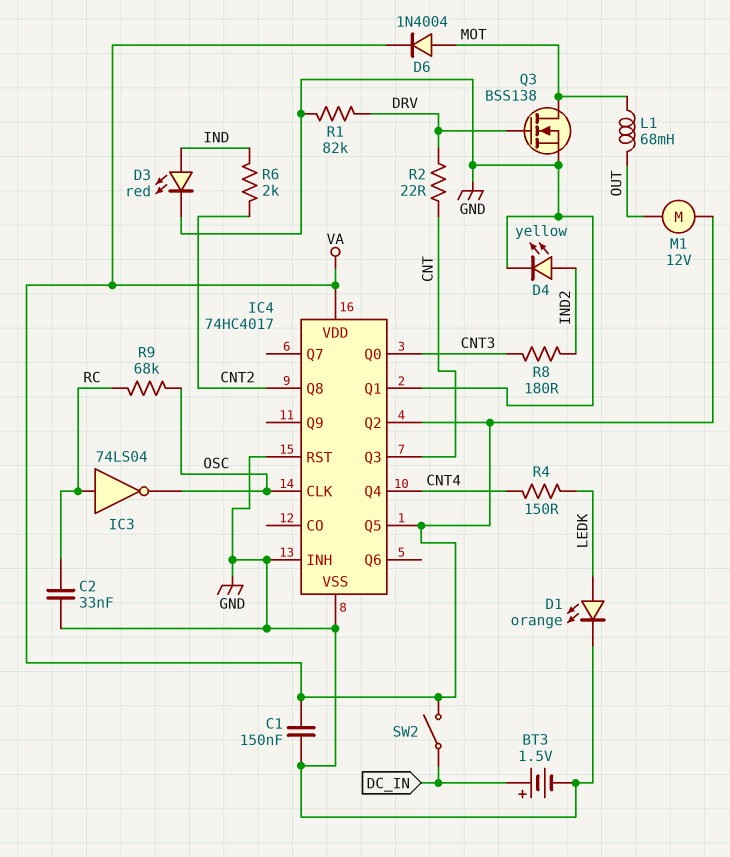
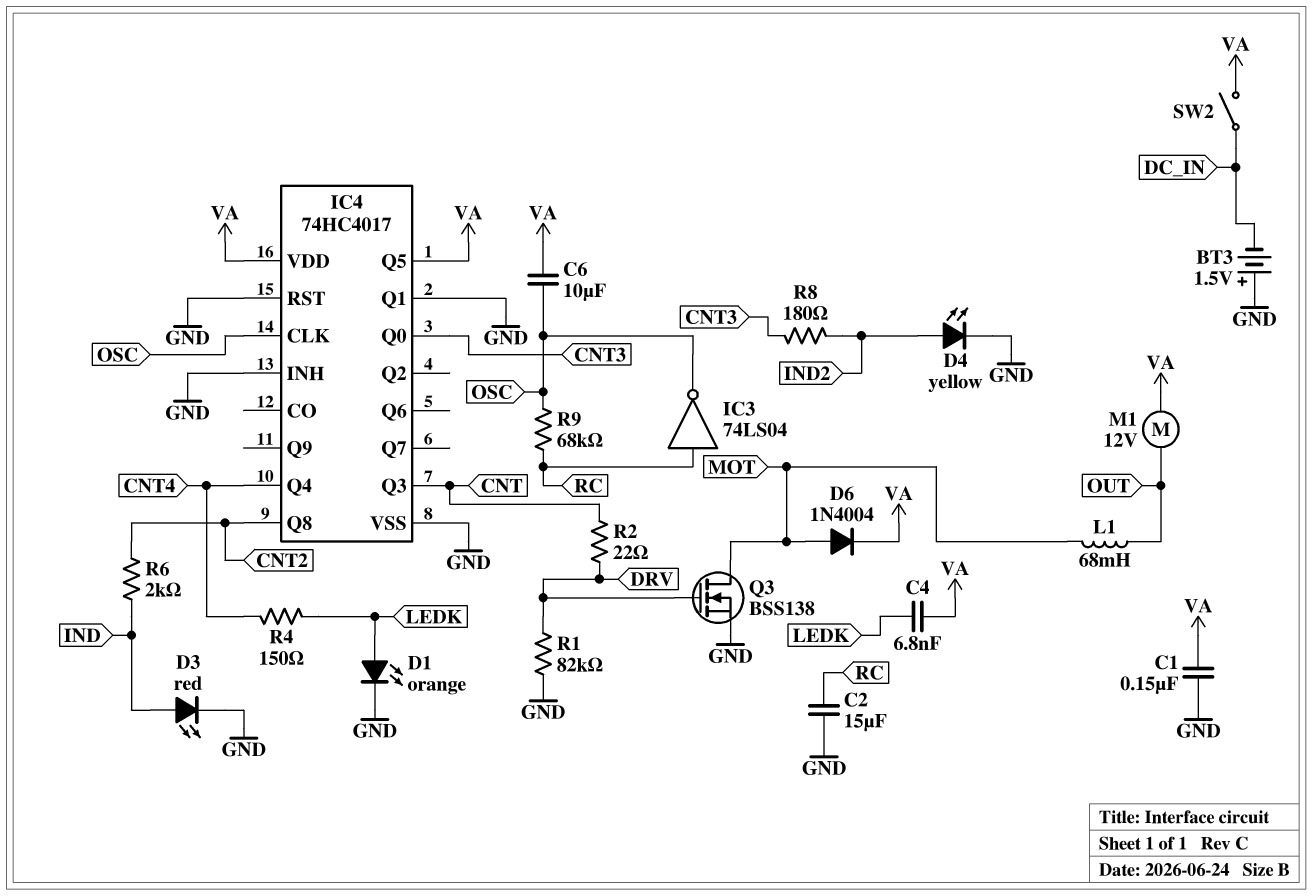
BT3: 1.5V (plus DC_IN, minus GND) -> 1.5V (plus GND, minus DC_IN)
C2: 33nF (GND, RC) -> 15uF (GND, RC)
C4: none -> 6.8nF (LEDK, VA)
C6: none -> 10uF (OSC, VA)
IC4 pin Q2: VA -> none

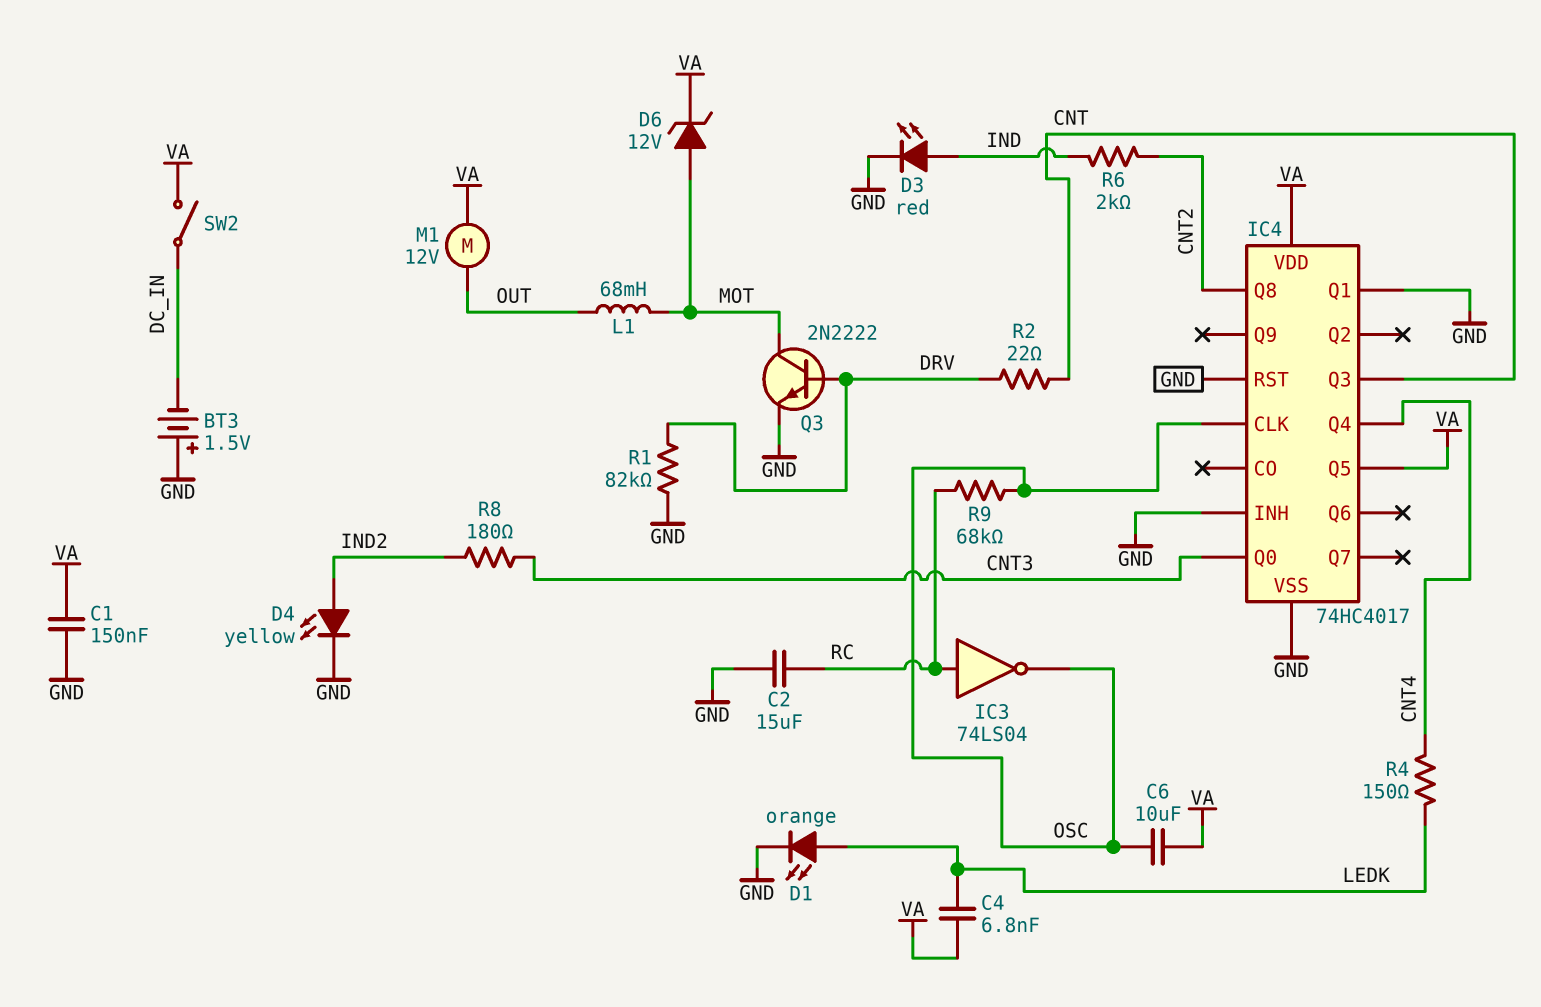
D6: diode 1N4004 (A MOT, K VA) -> zener 12V (A MOT, K VA)
Q3: NMOS BSS138 (G DRV, D MOT, S GND) -> NPN 2N2222 (B DRV, C MOT, E GND)

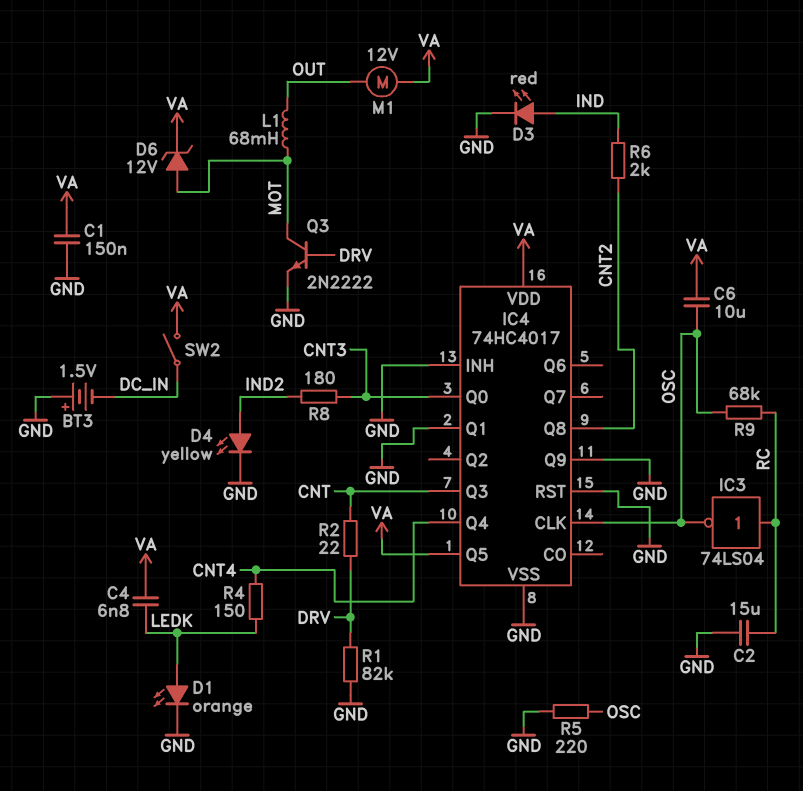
IC4 pin Q9: none -> GND
R5: none -> 220 (GND, OSC)

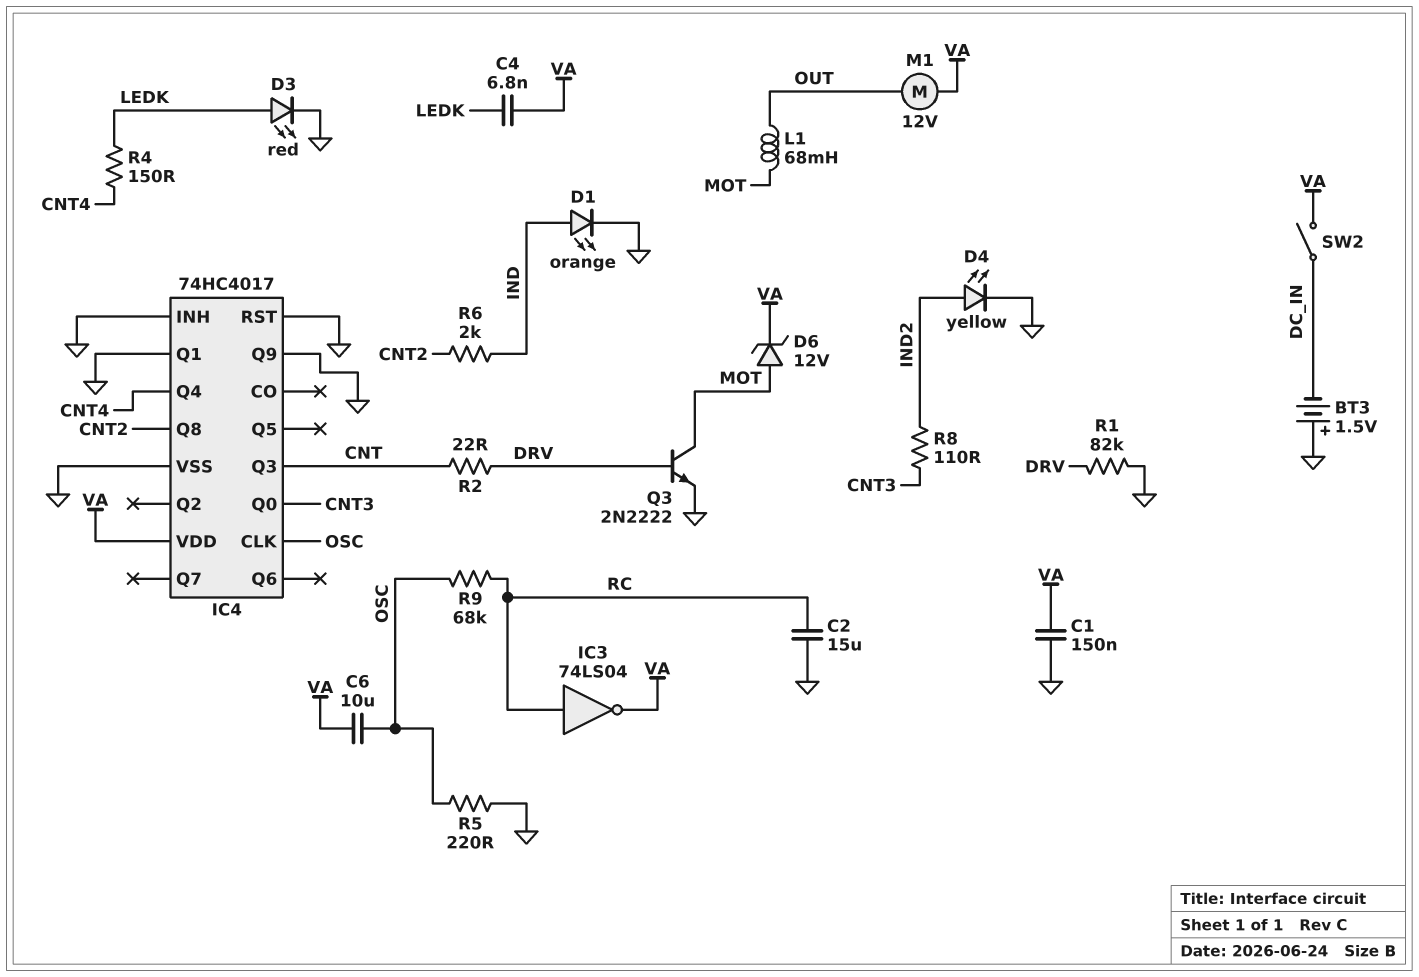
D1: LED orange (A LEDK, K GND) -> LED orange (A IND, K GND)
D3: LED red (A IND, K GND) -> LED red (A LEDK, K GND)
IC3: NOT 74LS04 (in RC, out OSC) -> NOT 74LS04 (in RC, out VA)
IC4 pin Q5: VA -> none
R8: 180 (CNT3, IND2) -> 110 (CNT3, IND2)

